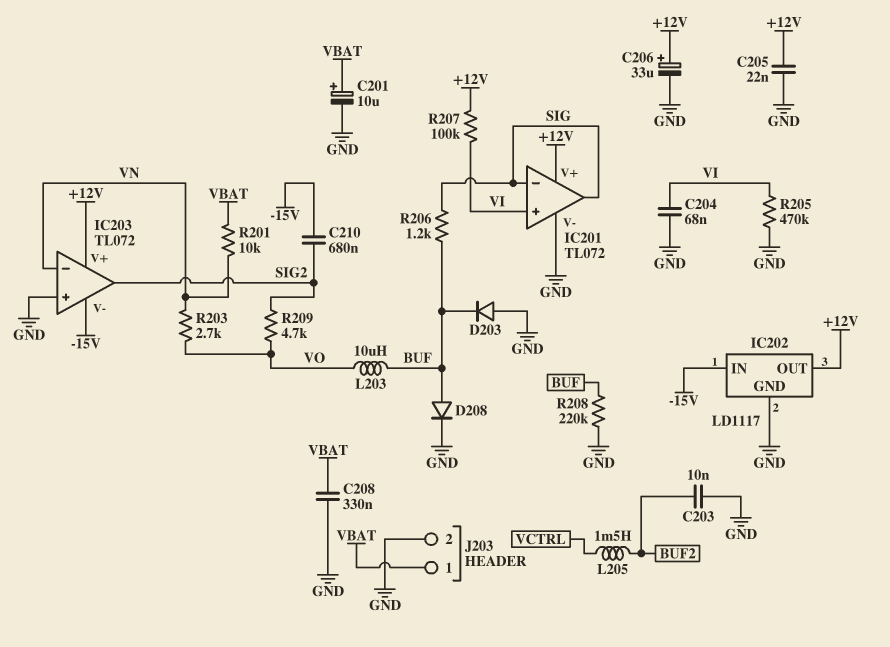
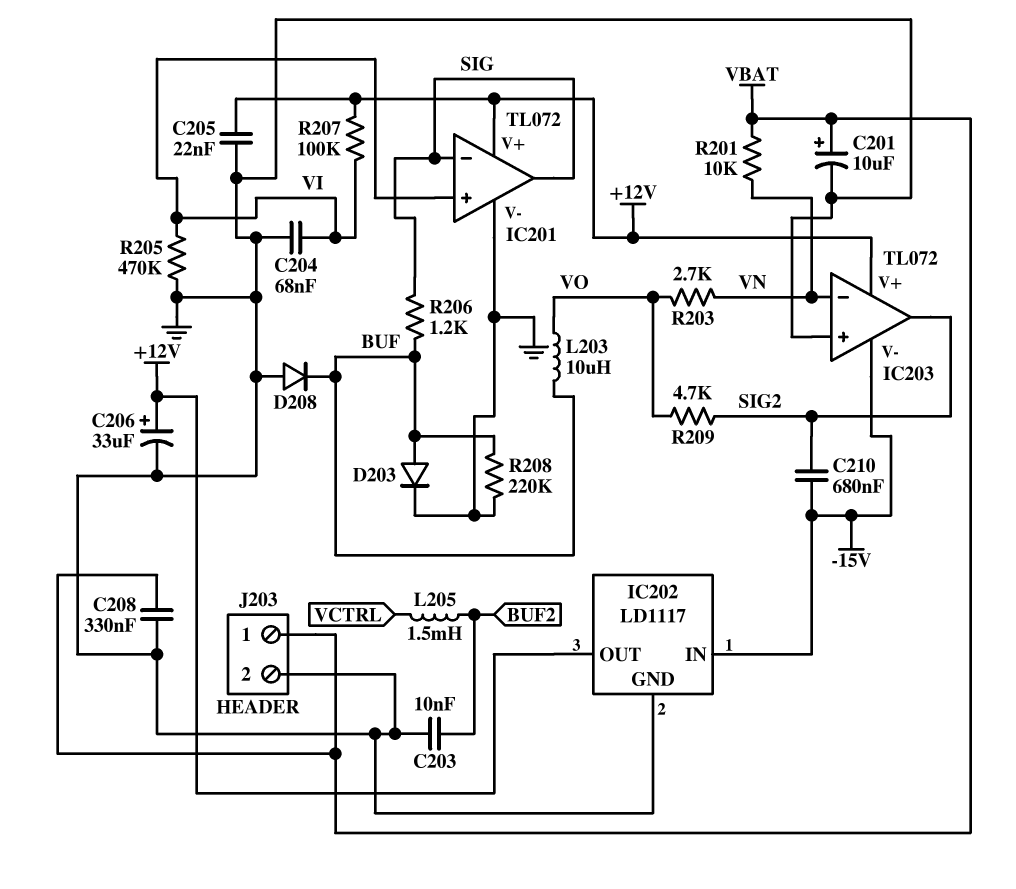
D203: diode (A GND, K BUF) -> diode (A BUF, K GND)
D208: diode (A BUF, K GND) -> diode (A GND, K BUF)

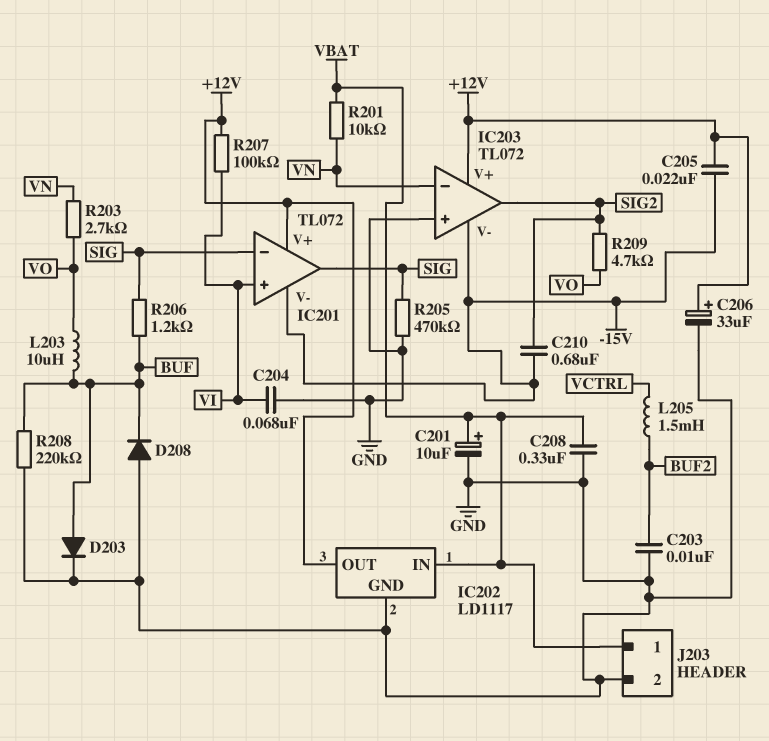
C205: 22nF (+12V, GND) -> 22nF (+12V, -15V)
IC201 pin V-: GND -> -15V
IC202 pin IN: -15V -> VBAT
R205: 470k (GND, VI) -> 470k (GND, SIG)

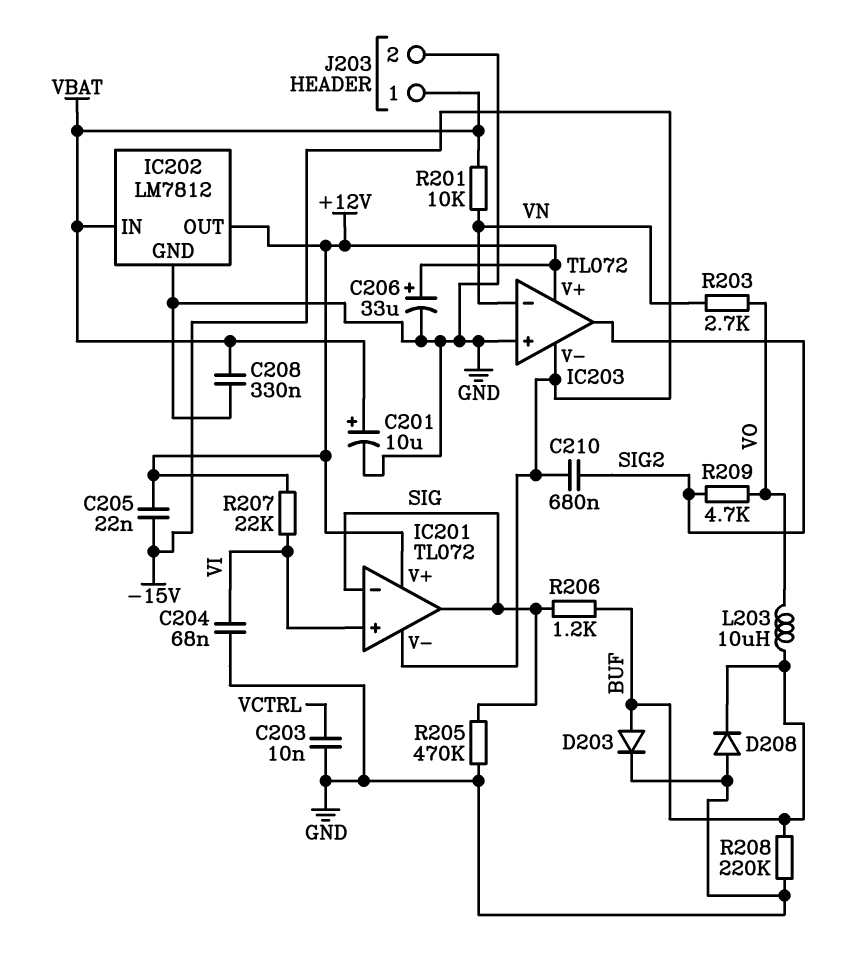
C203: 10nF (BUF2, GND) -> 10nF (GND, VCTRL)
IC202: LD1117 -> LM7812
L205: 1.5mH (BUF2, VCTRL) -> none
R207: 100k (+12V, VI) -> 22k (+12V, VI)

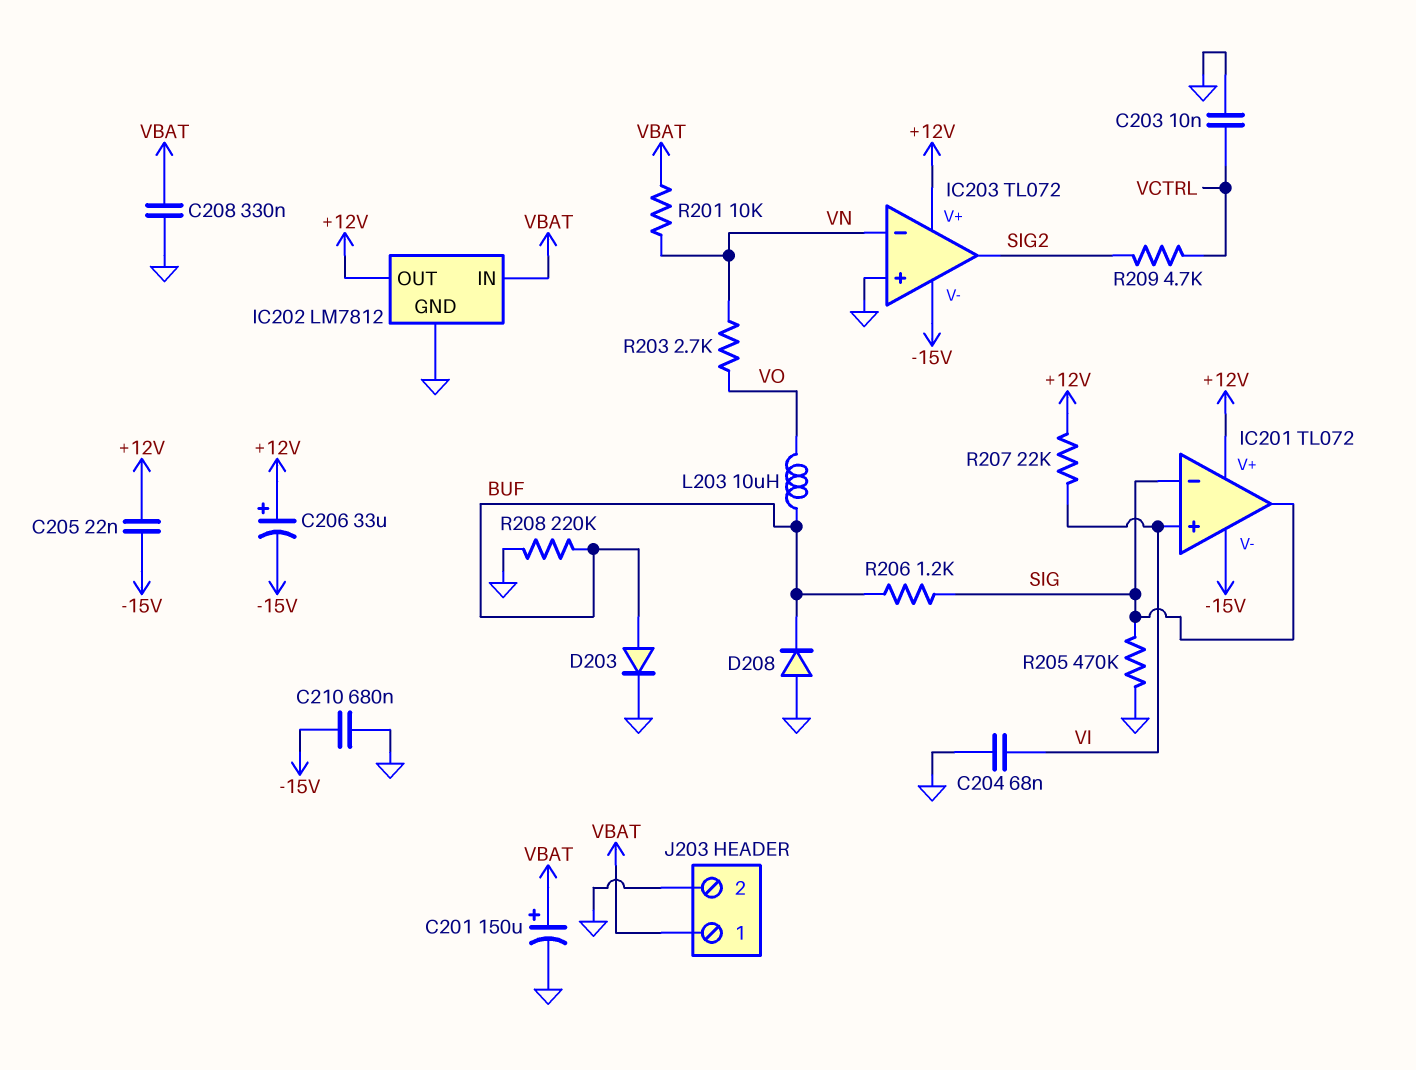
C201: 10uF (plus VBAT, minus GND) -> 150uF (plus VBAT, minus GND)
C206: 33uF (plus +12V, minus GND) -> 33uF (plus +12V, minus -15V)
C210: 680nF (-15V, SIG2) -> 680nF (-15V, GND)
R209: 4.7k (SIG2, VO) -> 4.7k (SIG2, VCTRL)

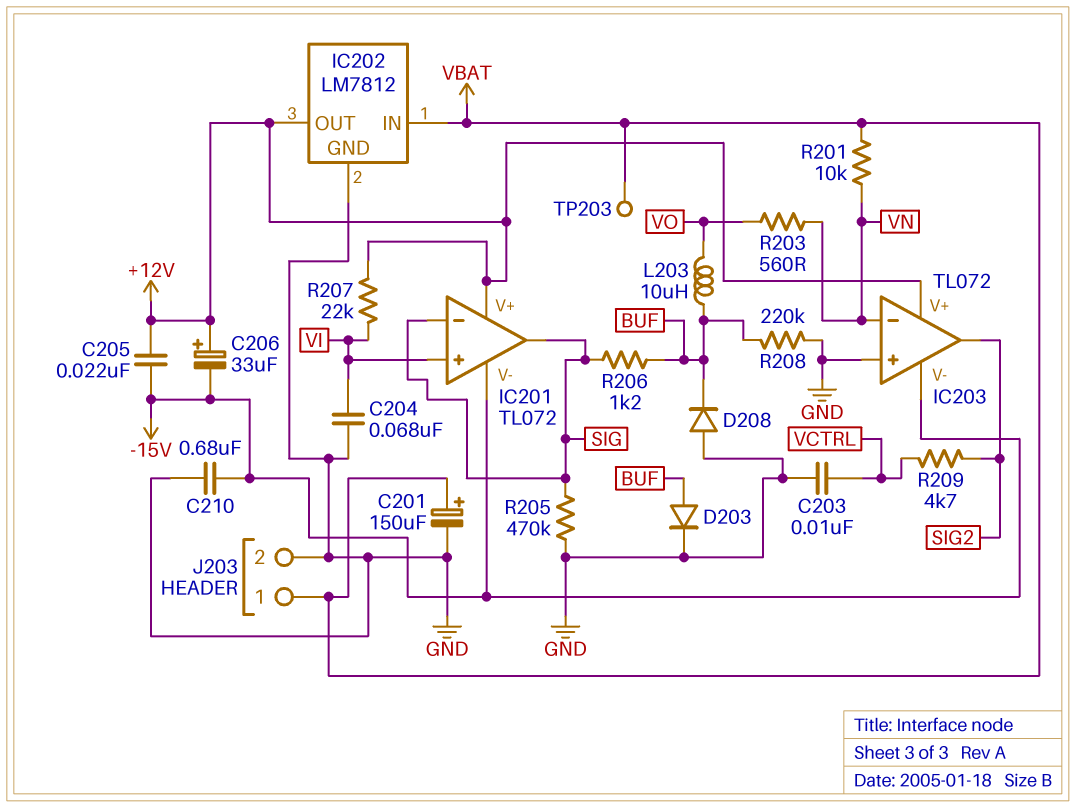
C208: 330nF (GND, VBAT) -> none
R203: 2.7k (VN, VO) -> 560 (VN, VO)
TP203: none -> test point (VBAT)

